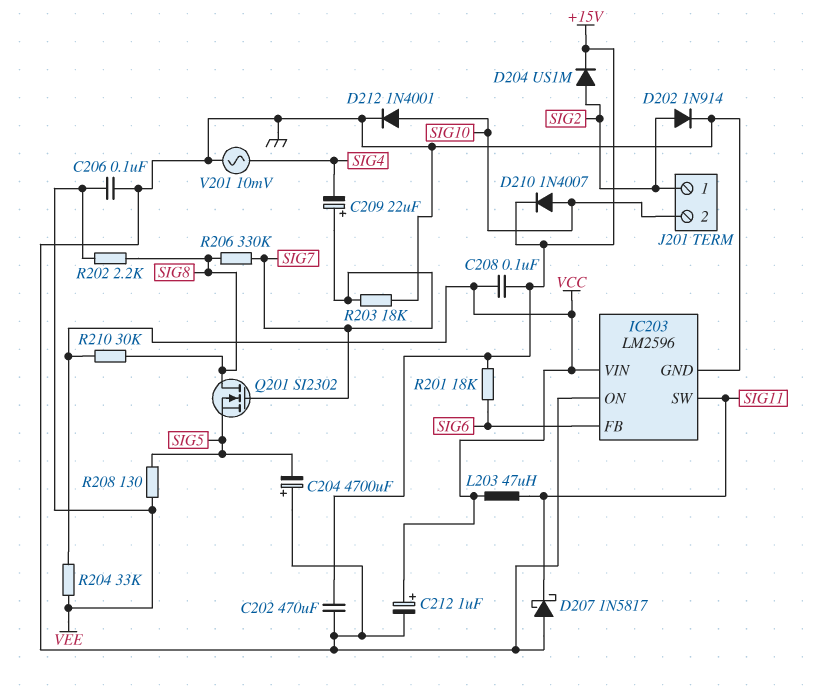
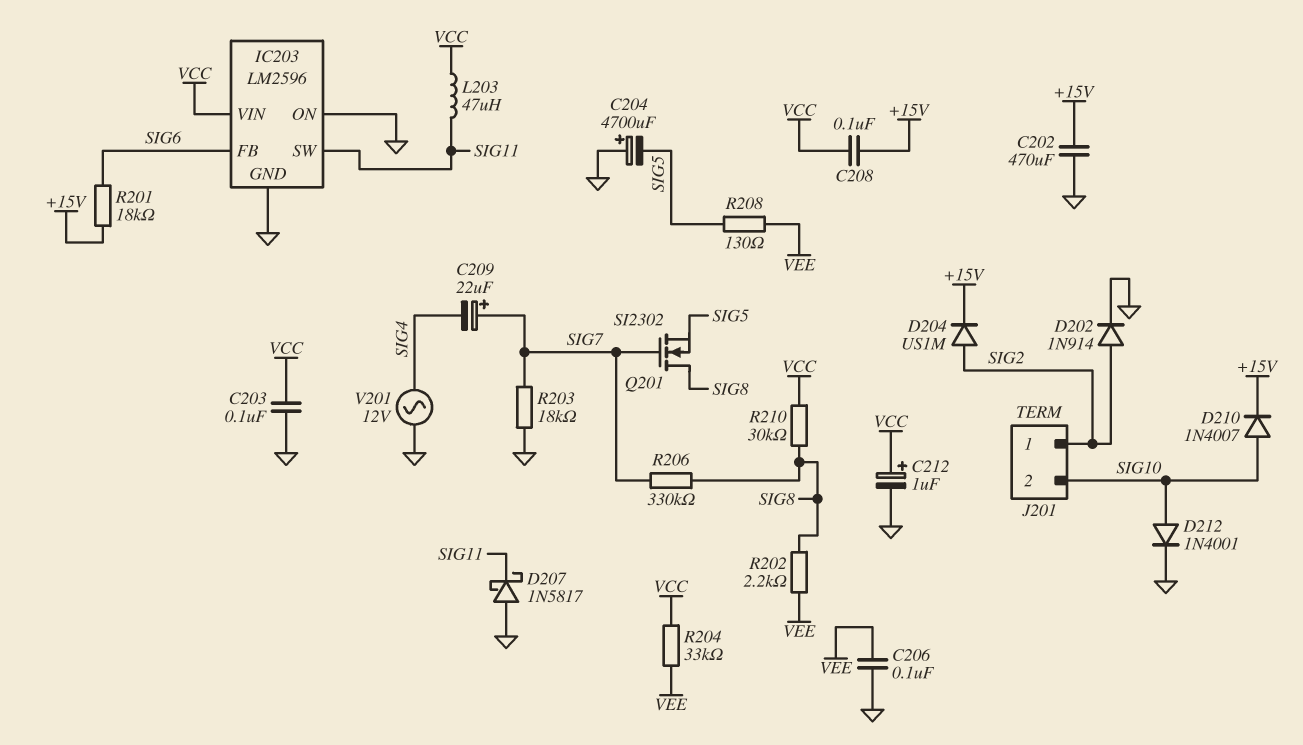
C203: none -> 100nF (GND, VCC)
V201: AC 10mV (GND, SIG4) -> AC 12V (GND, SIG4)

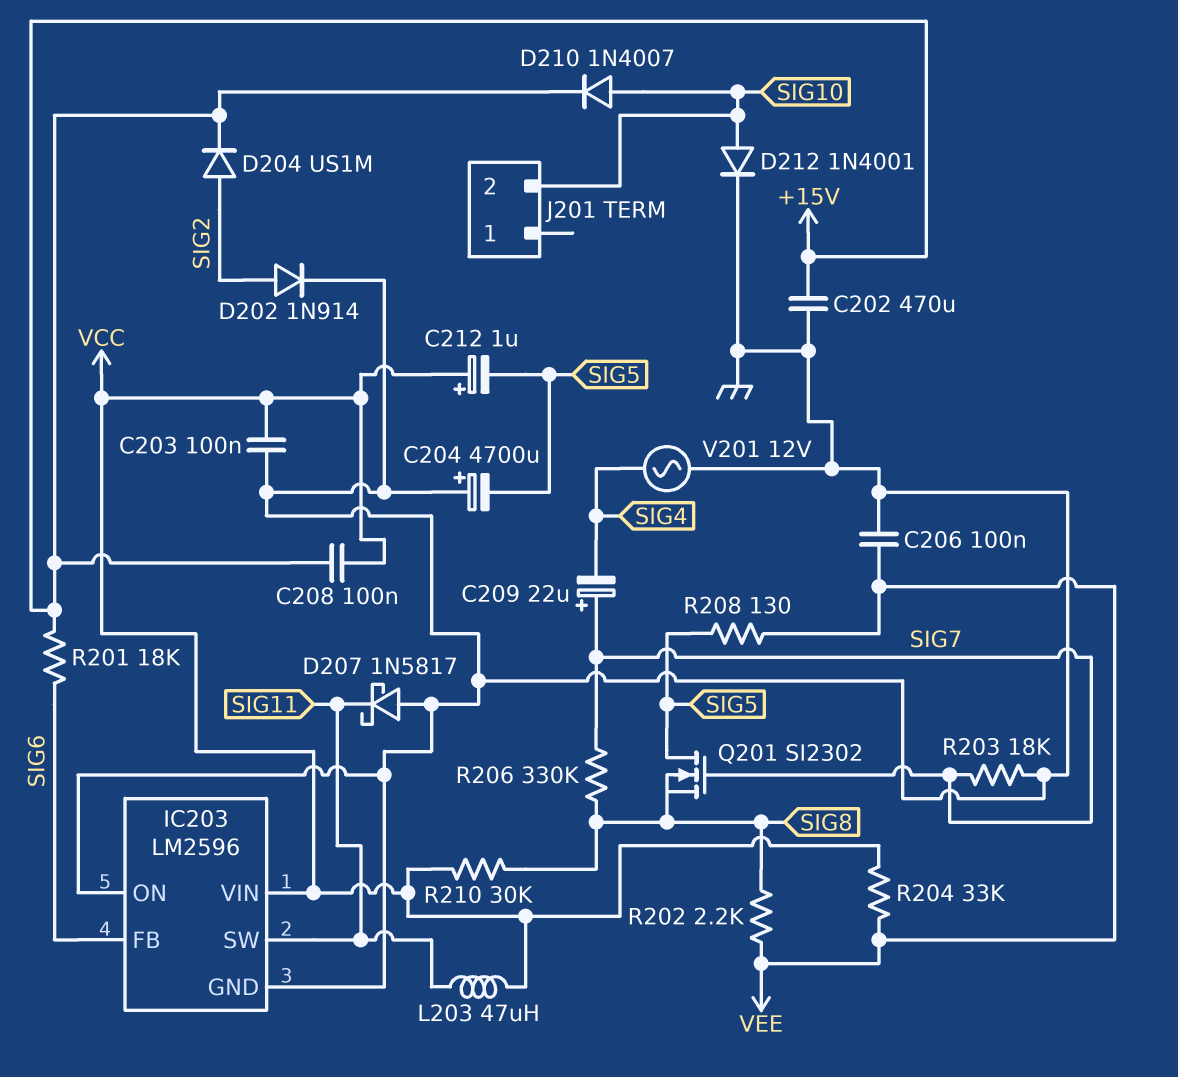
C212: 1uF (plus VCC, minus GND) -> 1uF (plus VCC, minus SIG5)
J201 pin 1: SIG2 -> none
Q201: NMOS SI2302 (G SIG7, D SIG8, S SIG5) -> NMOS SI2302 (G SIG7, D SIG5, S SIG8)

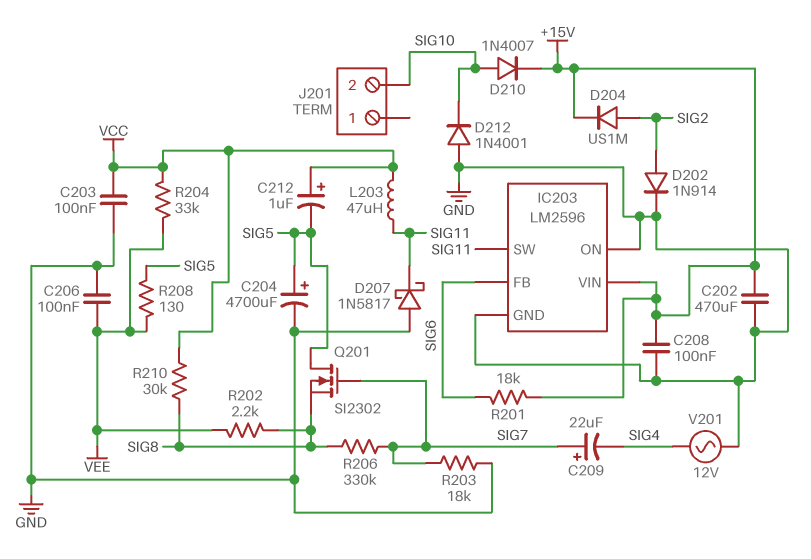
C204: 4700uF (plus GND, minus SIG5) -> 4700uF (plus SIG5, minus GND)
C208: 100nF (+15V, VCC) -> 100nF (+15V, GND)
D212: diode 1N4001 (A SIG10, K GND) -> diode 1N4001 (A GND, K SIG10)
IC203 pin VIN: VCC -> +15V

